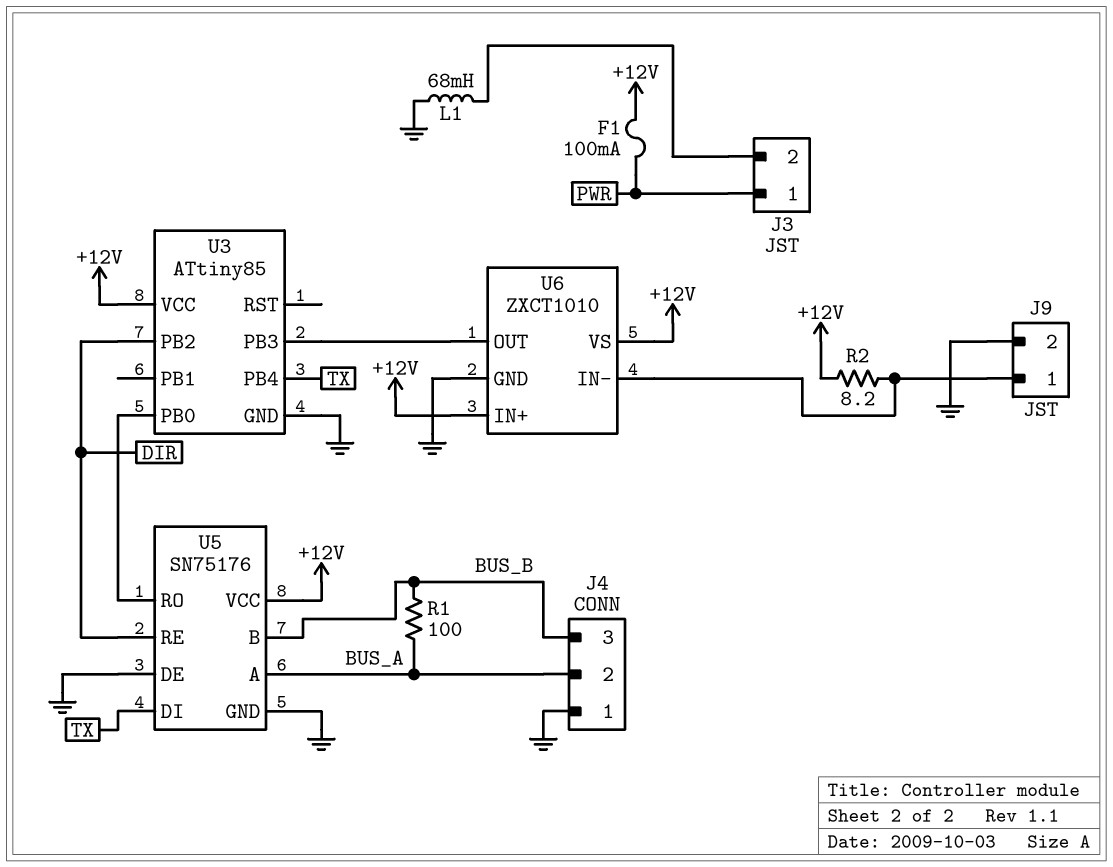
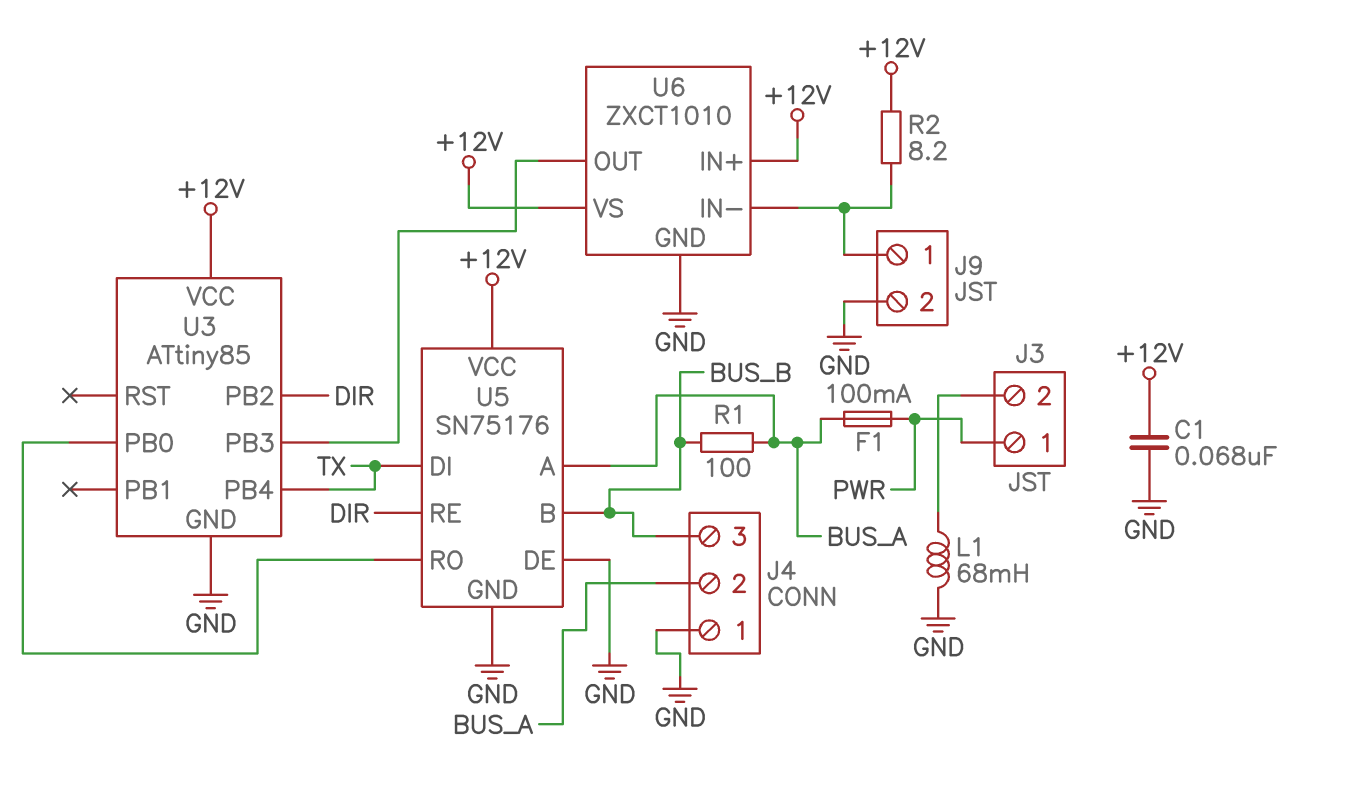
C1: none -> 68nF (+12V, GND)
F1: 100mA (+12V, PWR) -> 100mA (BUS_A, PWR)

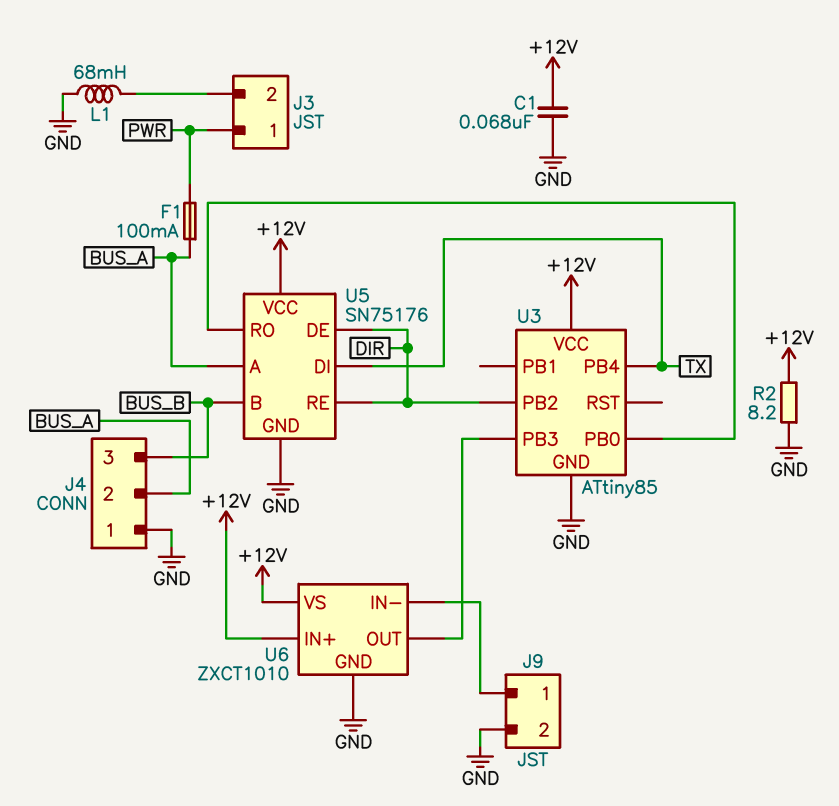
R1: 100 (BUS_A, BUS_B) -> none
R2: 8.2 (+12V, J9/1) -> 8.2 (+12V, GND)
U5 pin DE: GND -> DIR

